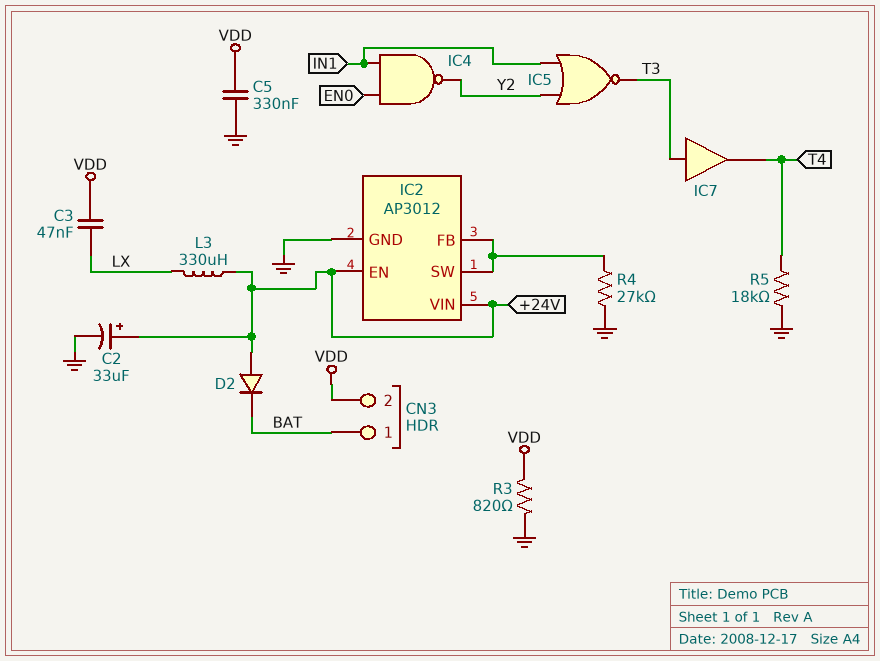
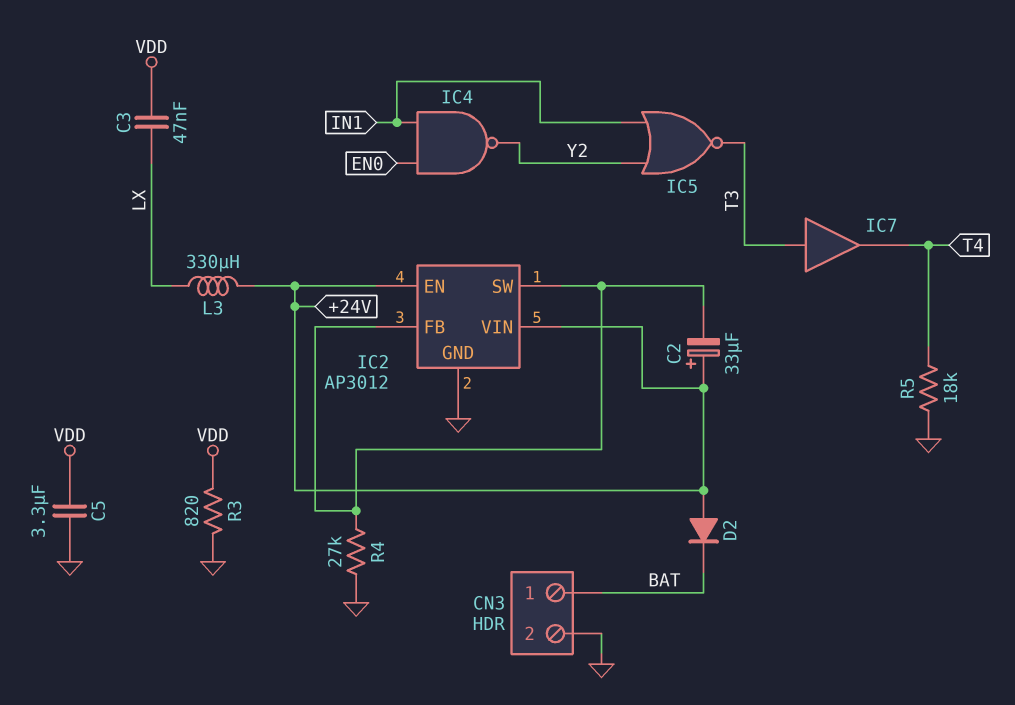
C2: 33uF (plus +24V, minus GND) -> 33uF (plus +24V, minus IC2/FB)
C5: 330nF (GND, VDD) -> 3.3uF (GND, VDD)
CN3 pin 2: VDD -> GND

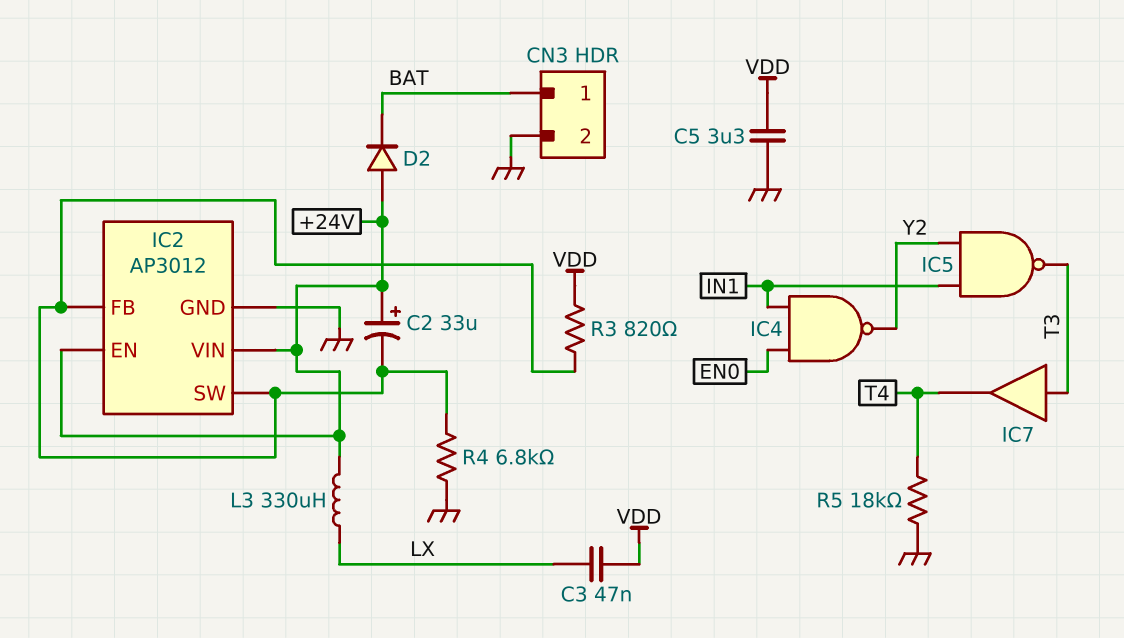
IC5: NOR (in IN1, in Y2, out T3) -> NAND (in IN1, in Y2, out T3)
R3: 820 (GND, VDD) -> 820 (IC2/FB, VDD)
R4: 27k (GND, IC2/FB) -> 6.8k (GND, IC2/FB)

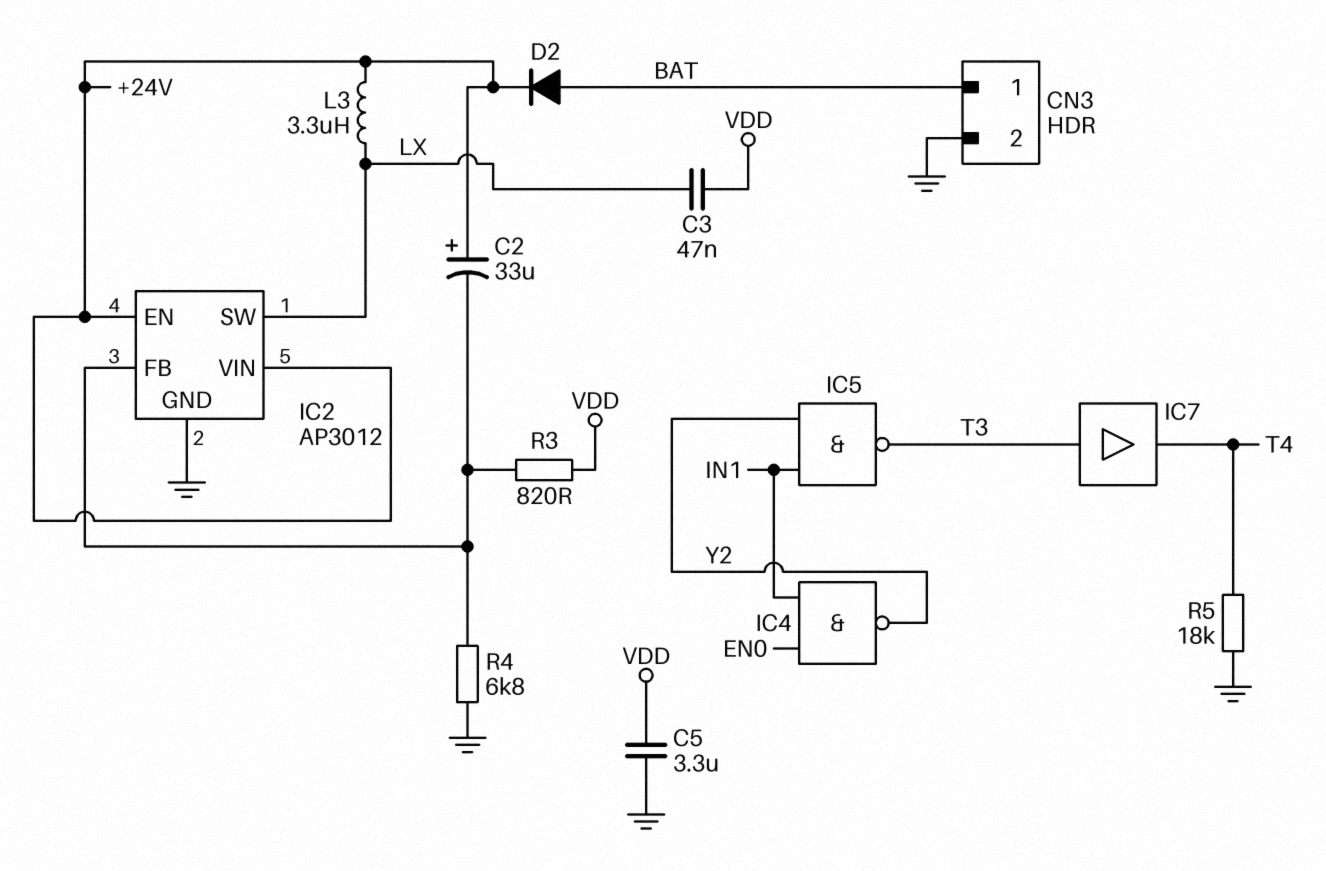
D2: diode (A +24V, K BAT) -> diode (A BAT, K +24V)
IC2 pin SW: IC2/FB -> LX
L3: 330uH (+24V, LX) -> 3.3uH (+24V, LX)

